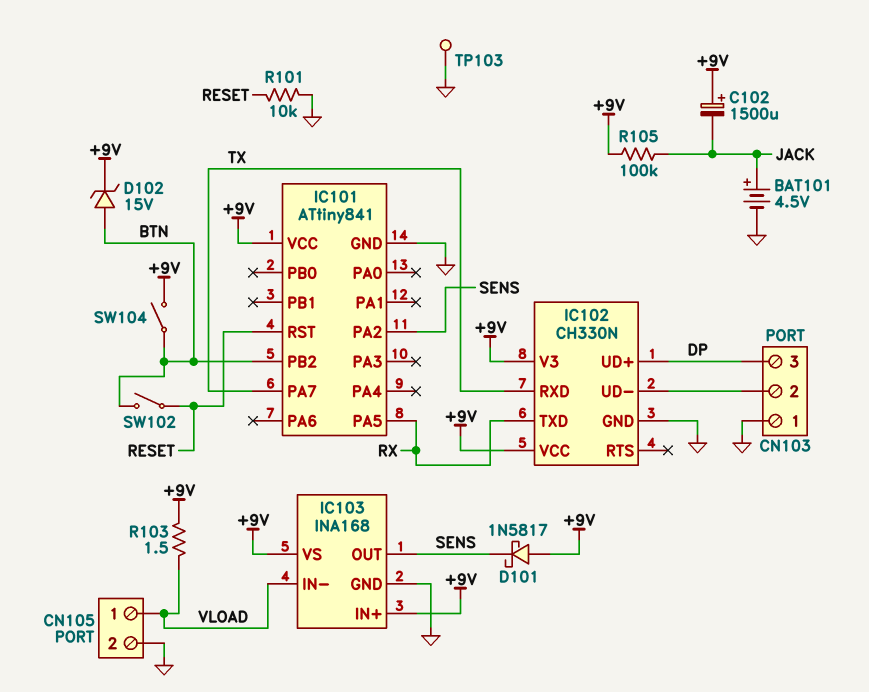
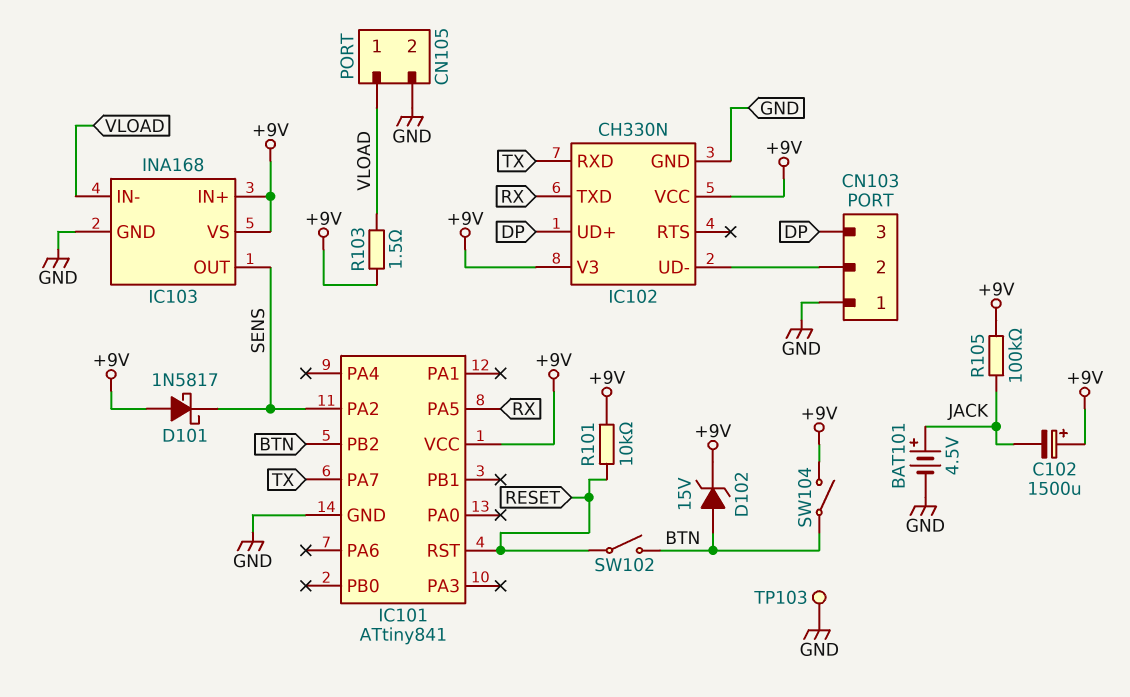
R101: 10k (GND, RESET) -> 10k (+9V, RESET)

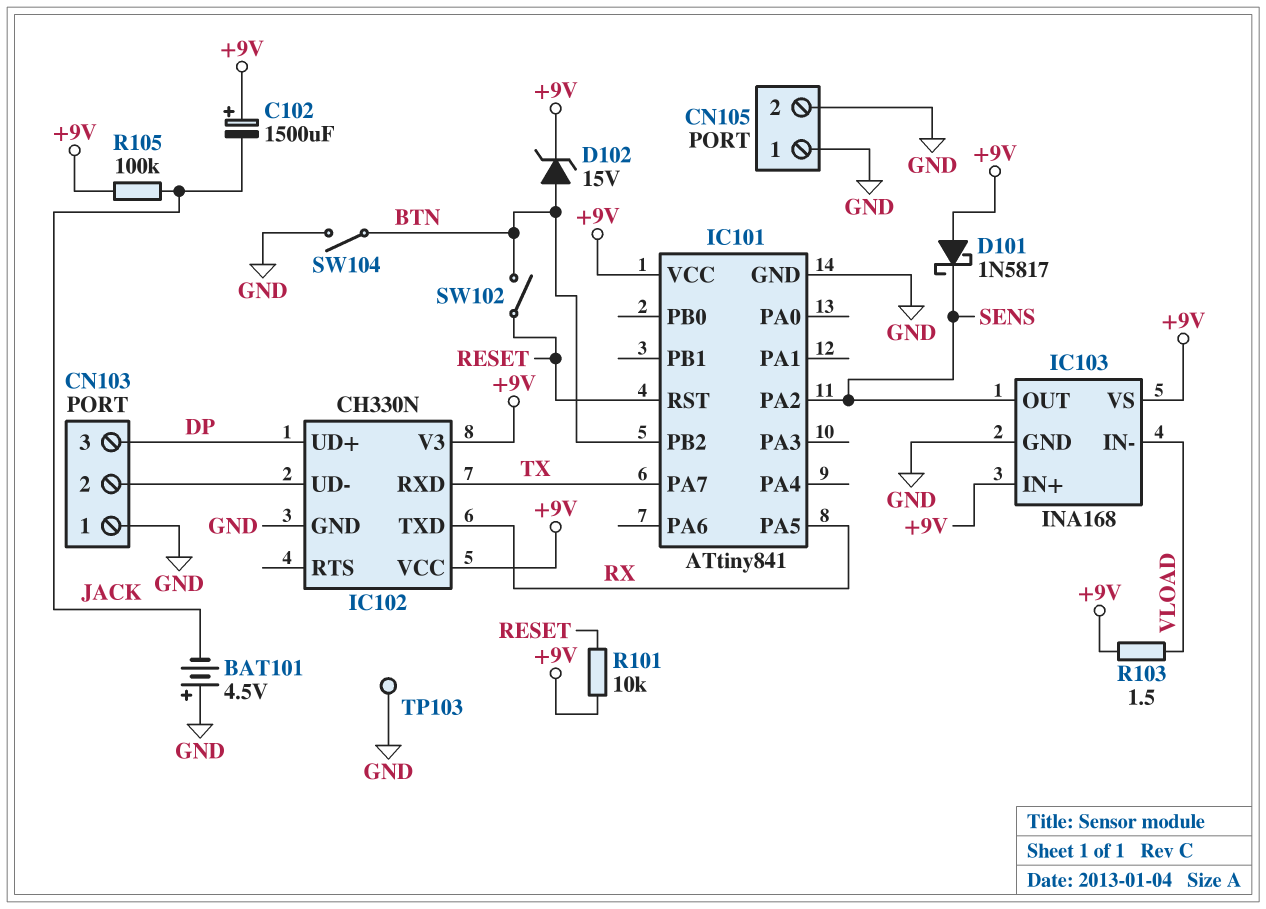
BAT101: 4.5V (plus JACK, minus GND) -> 4.5V (plus GND, minus JACK)
CN105 pin 1: VLOAD -> GND
SW104: switch (+9V, BTN) -> switch (BTN, GND)

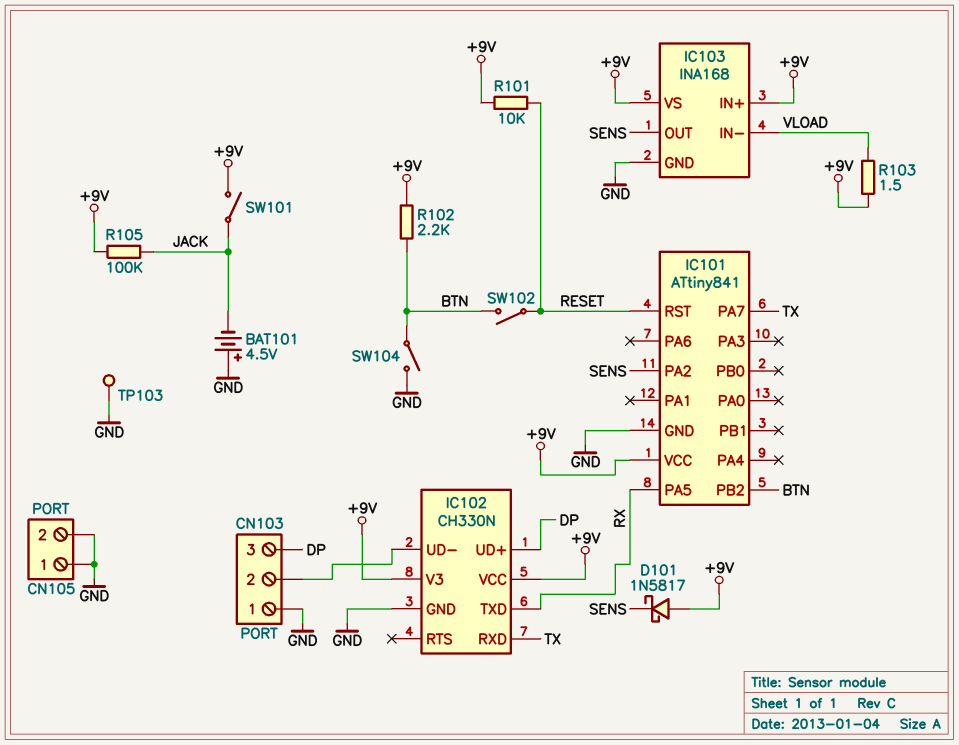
C102: 1500uF (plus +9V, minus JACK) -> none
D102: zener 15V (A BTN, K +9V) -> none
R102: none -> 2.2k (+9V, BTN)
SW101: none -> switch (+9V, JACK)

